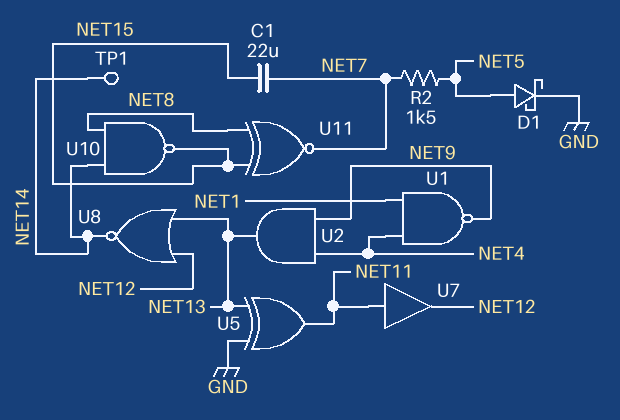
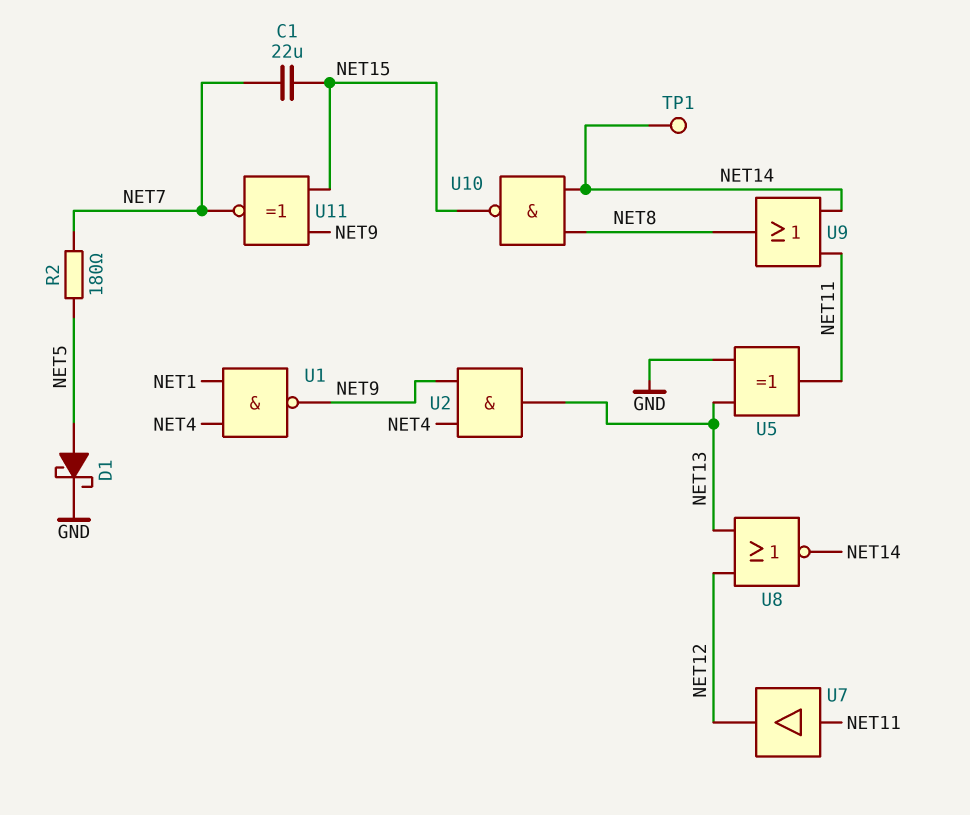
R2: 1.5k (NET5, NET7) -> 180 (NET5, NET7)
U9: none -> OR (in NET11, in NET14, out NET8)
U11: XNOR (in NET8, in NET15, out NET7) -> XNOR (in NET9, in NET15, out NET7)

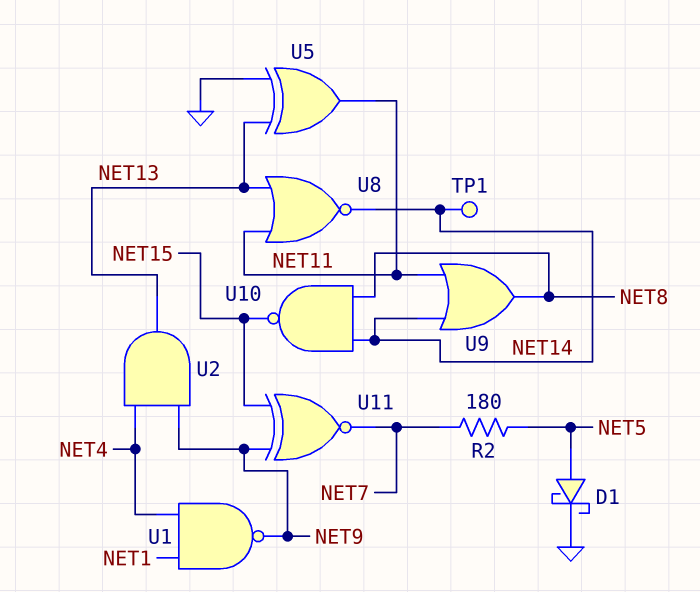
C1: 22uF (NET7, NET15) -> none
U7: buffer (in NET11, out NET12) -> none
U8: NOR (in NET12, in NET13, out NET14) -> NOR (in NET11, in NET13, out NET14)

